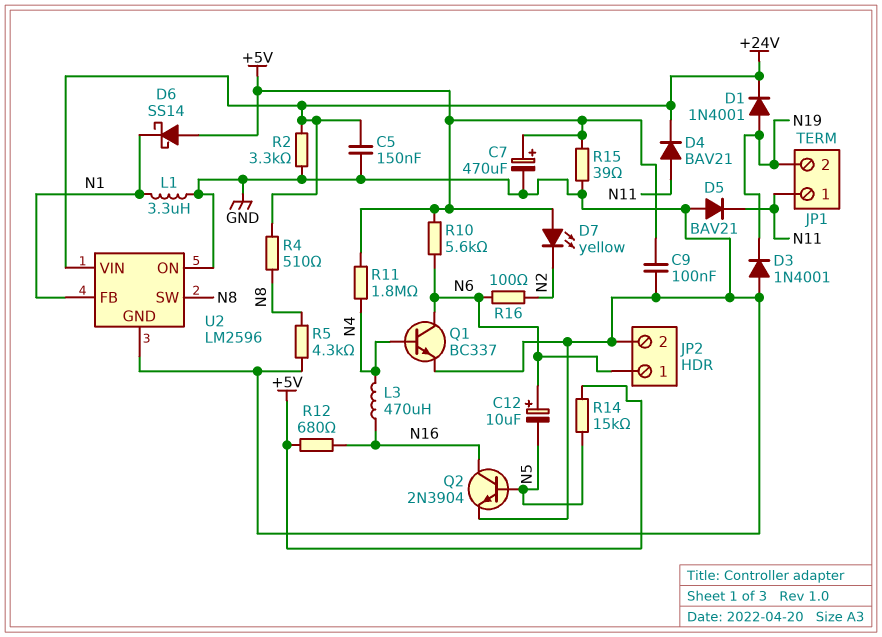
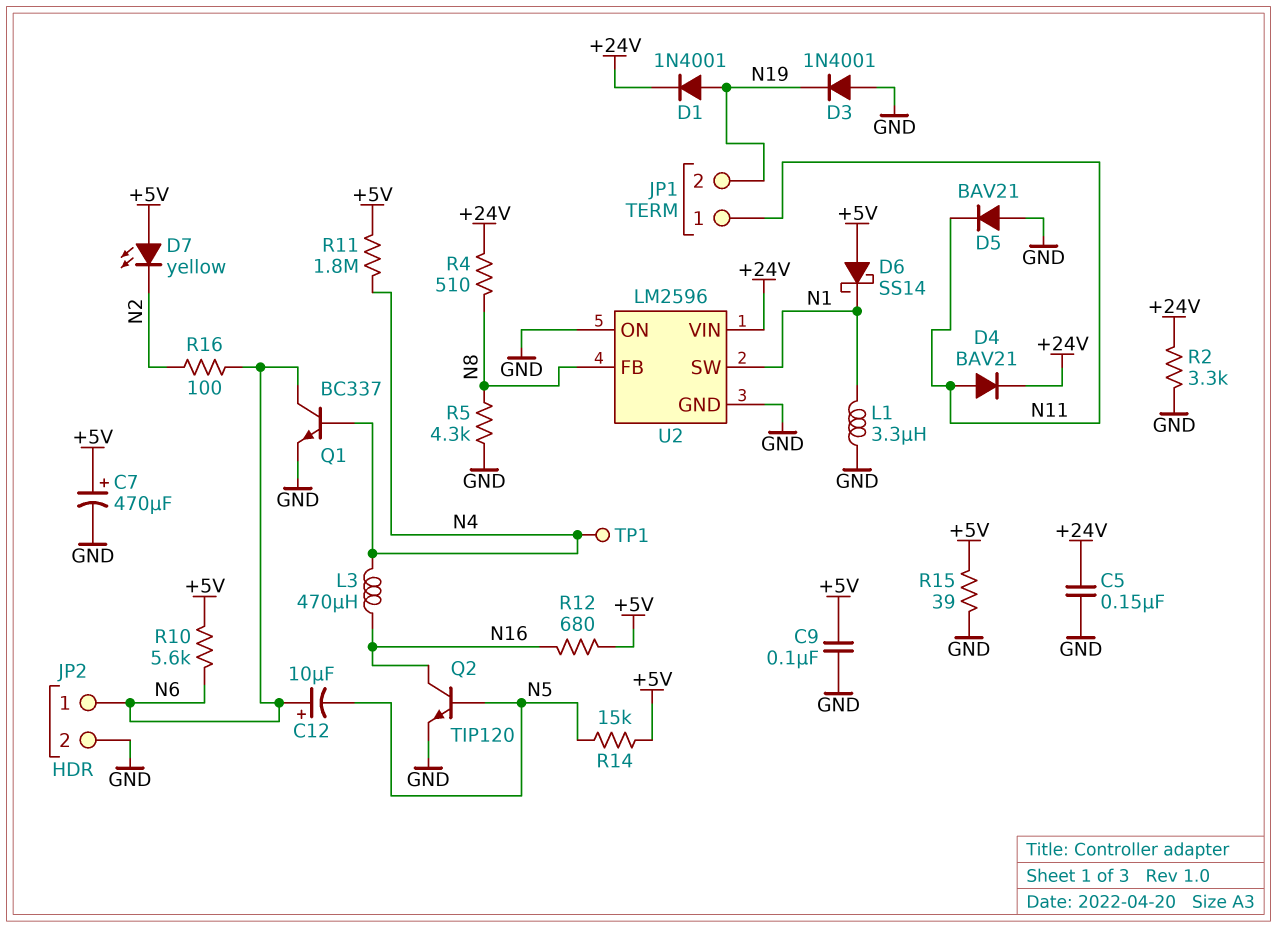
Q2: NPN 2N3904 (B N5, C N16, E GND) -> NPN TIP120 (B N5, C N16, E GND)
TP1: none -> test point (N4)
U2 pin FB: N1 -> N8
U2 pin SW: N8 -> N1

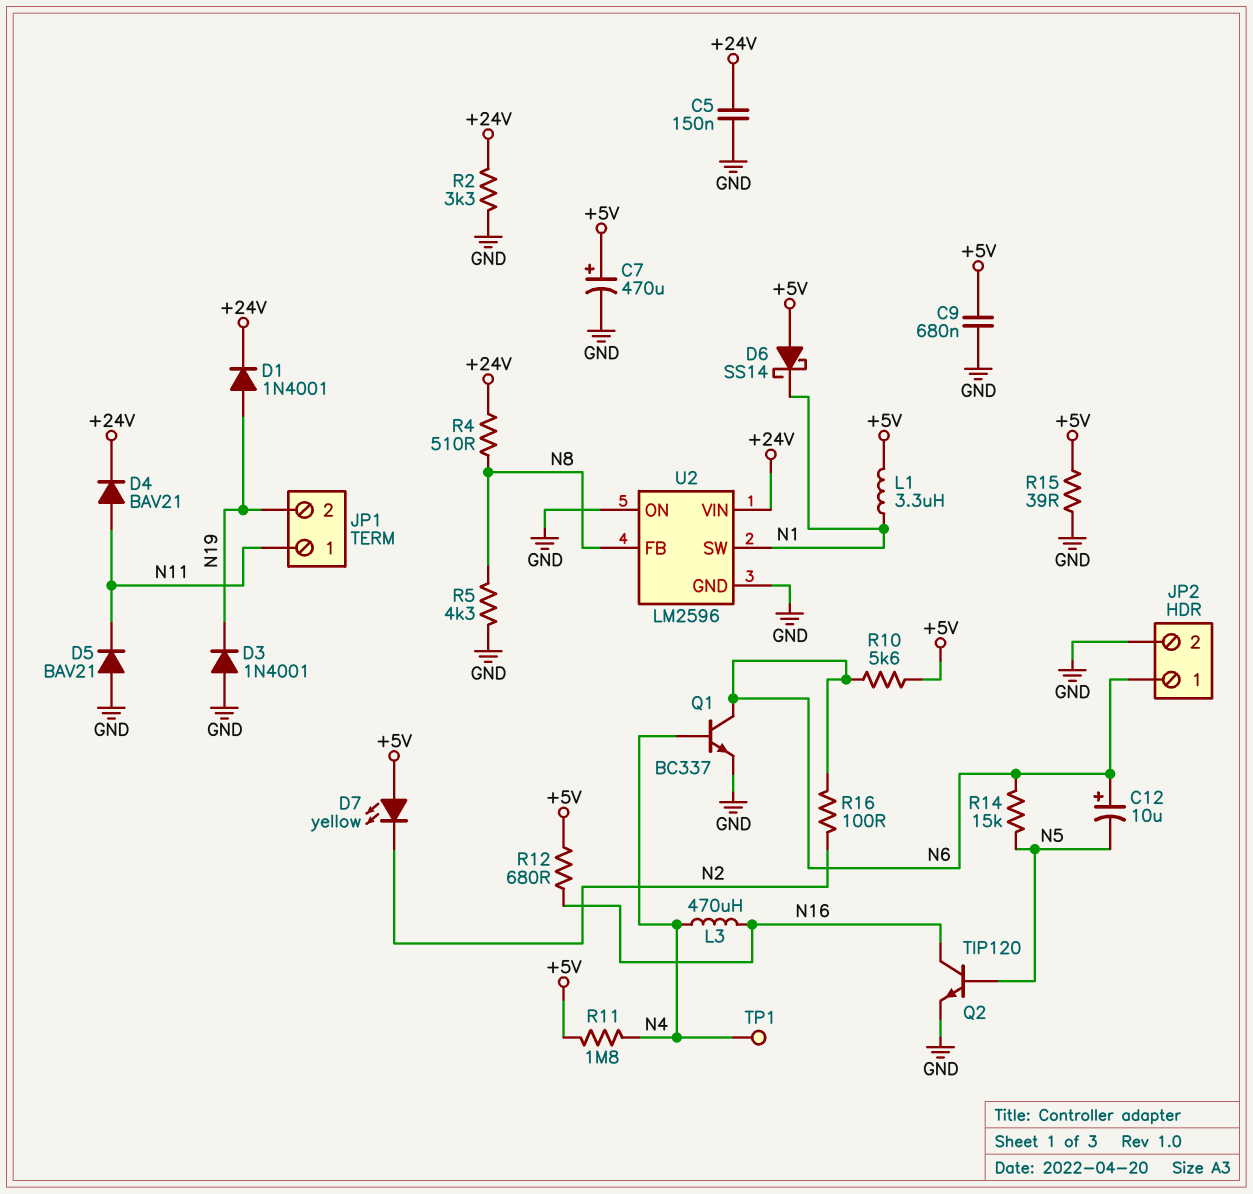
C9: 100nF (+5V, GND) -> 680nF (+5V, GND)
L1: 3.3uH (GND, N1) -> 3.3uH (+5V, N1)
R14: 15k (+5V, N5) -> 15k (N5, N6)

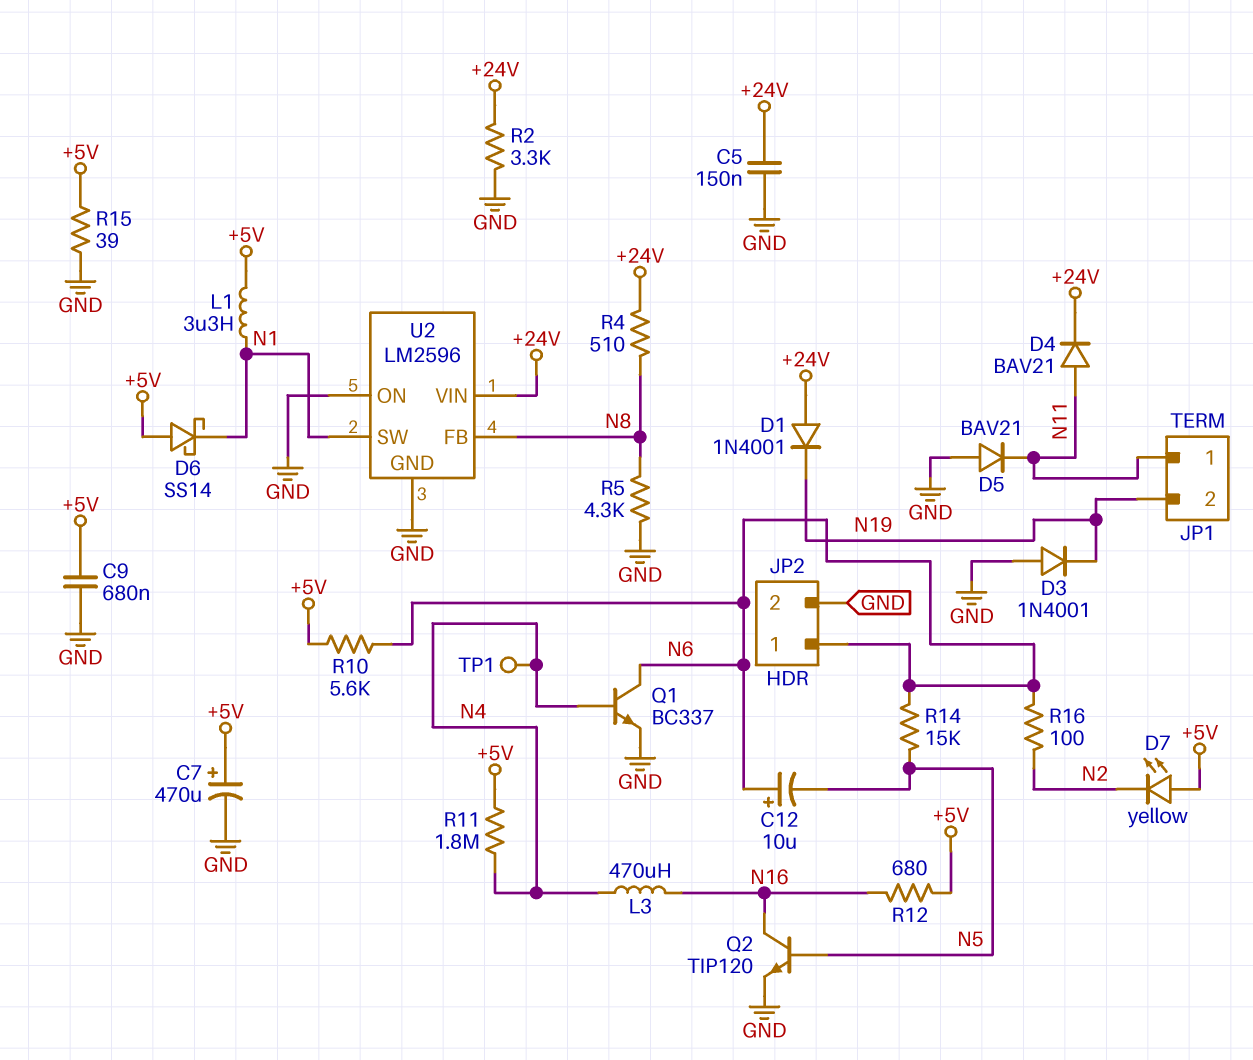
D1: diode 1N4001 (A N19, K +24V) -> diode 1N4001 (A +24V, K N19)

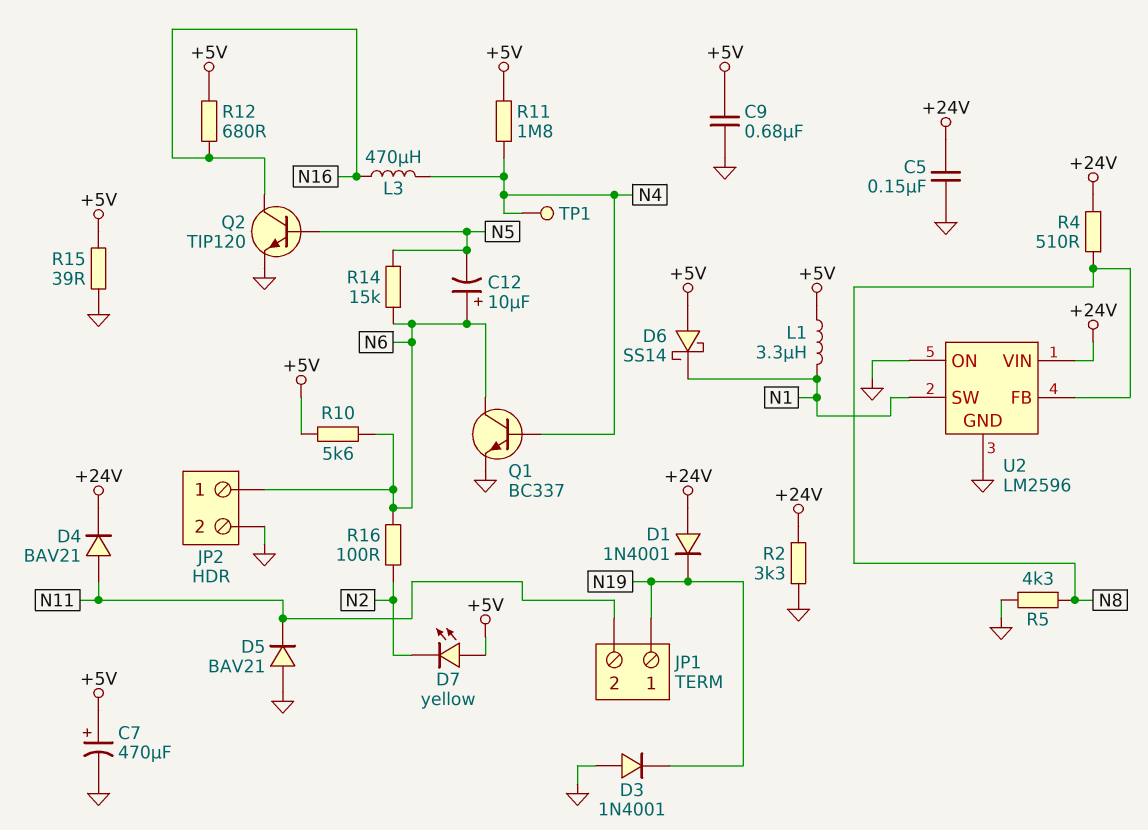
JP1 pin 1: N11 -> N19
JP1 pin 2: N19 -> N11

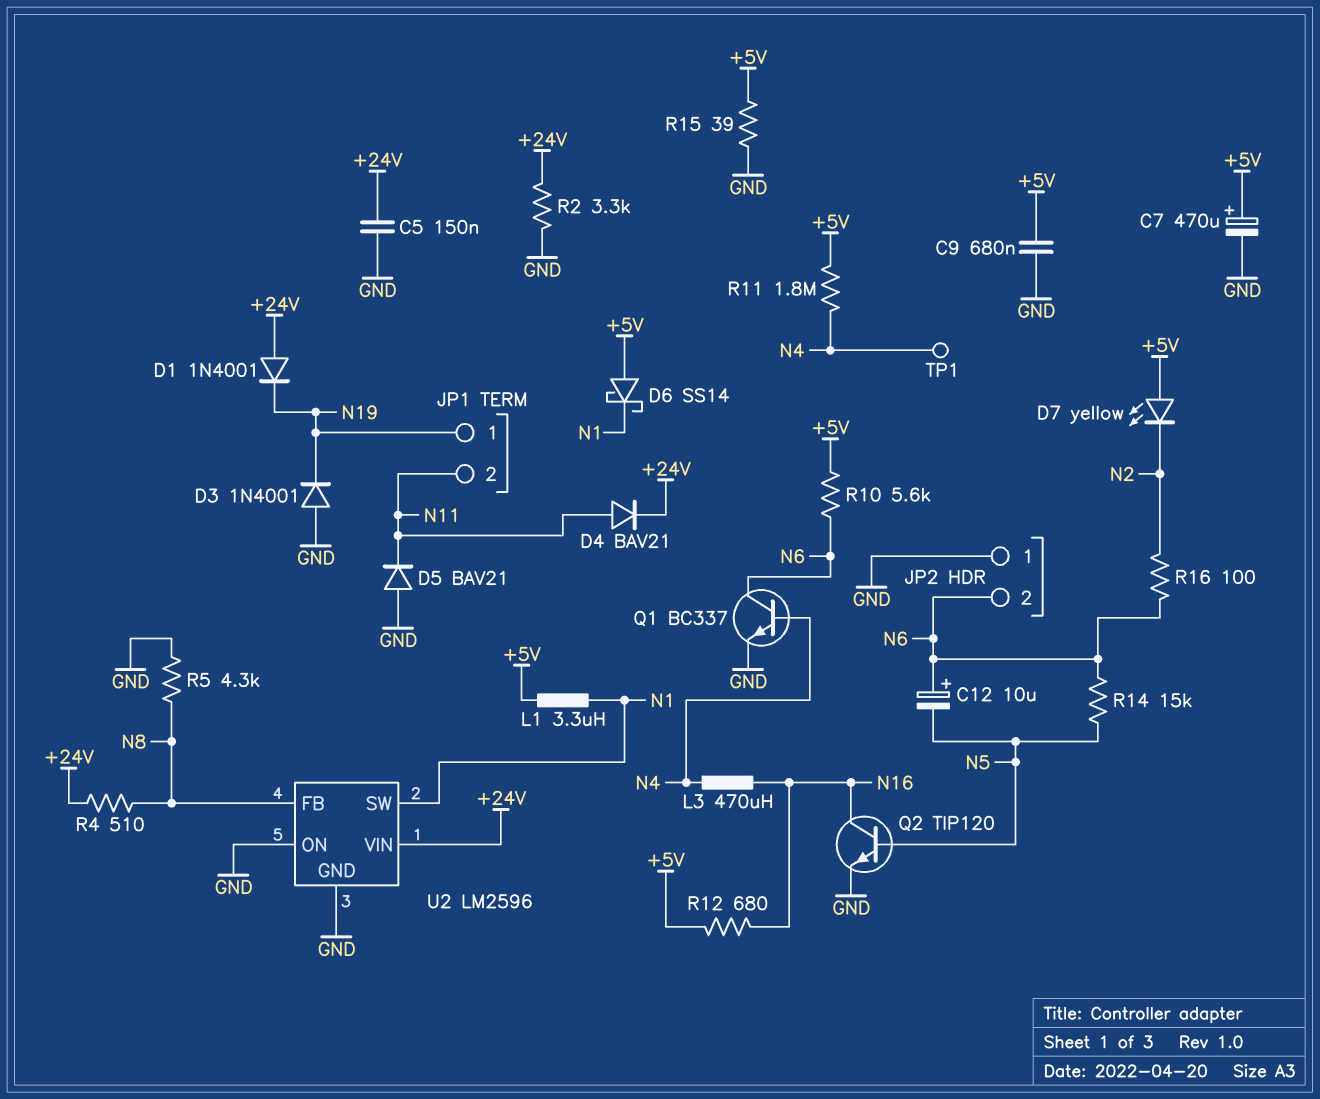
JP2 pin 1: N6 -> GND
JP2 pin 2: GND -> N6

